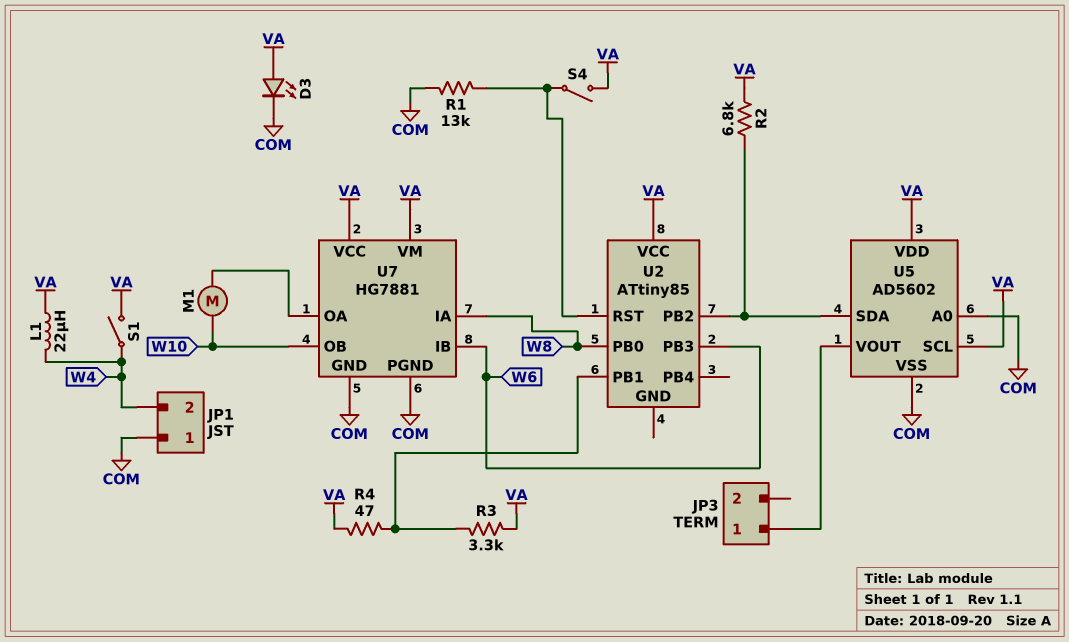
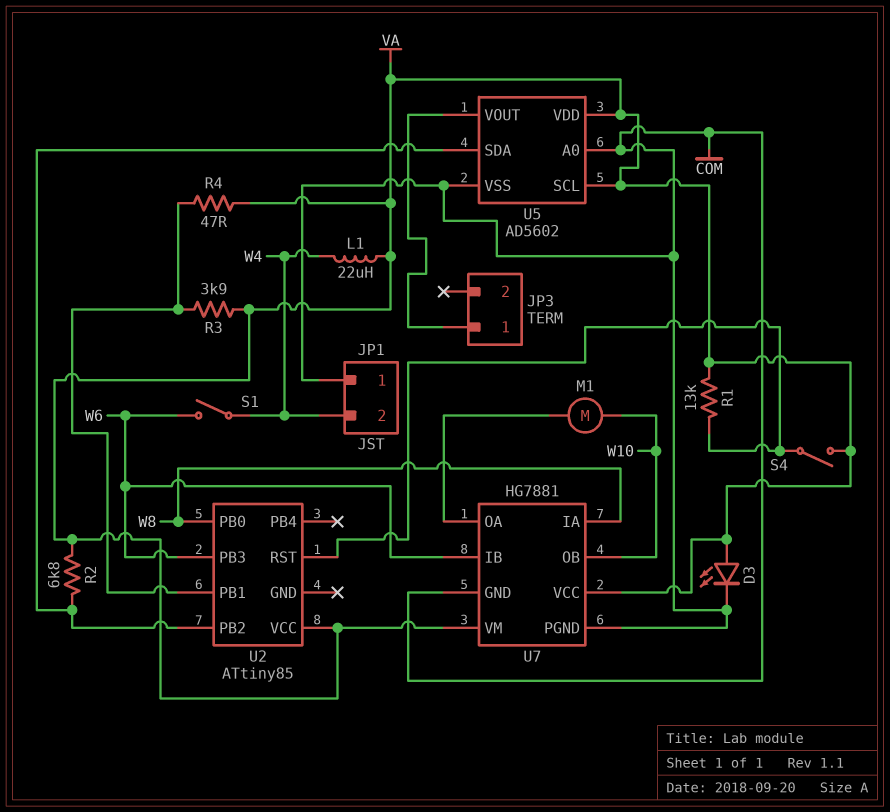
R1: 13k (COM, U2/RST) -> 13k (U2/RST, VA)
R3: 3.3k (U2/PB1, VA) -> 3.9k (U2/PB1, VA)
S1: switch (VA, W4) -> switch (W4, W6)

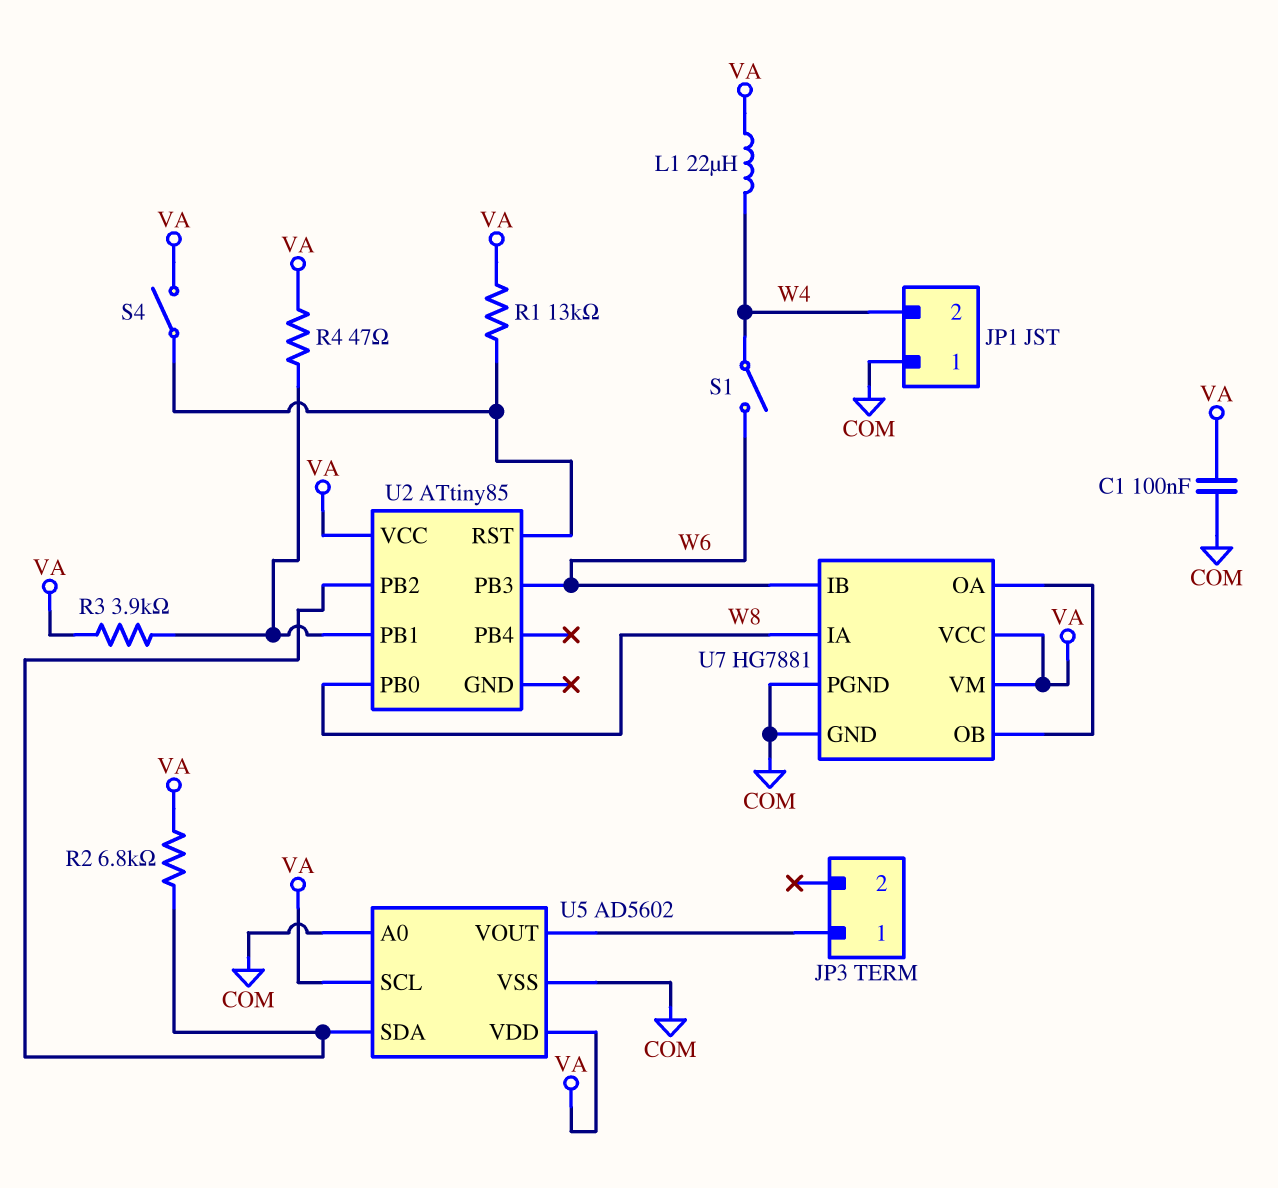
C1: none -> 100nF (COM, VA)
D3: LED (A VA, K COM) -> none
M1: motor (U7/OA, W10) -> none
U7 pin OB: W10 -> U7/OA

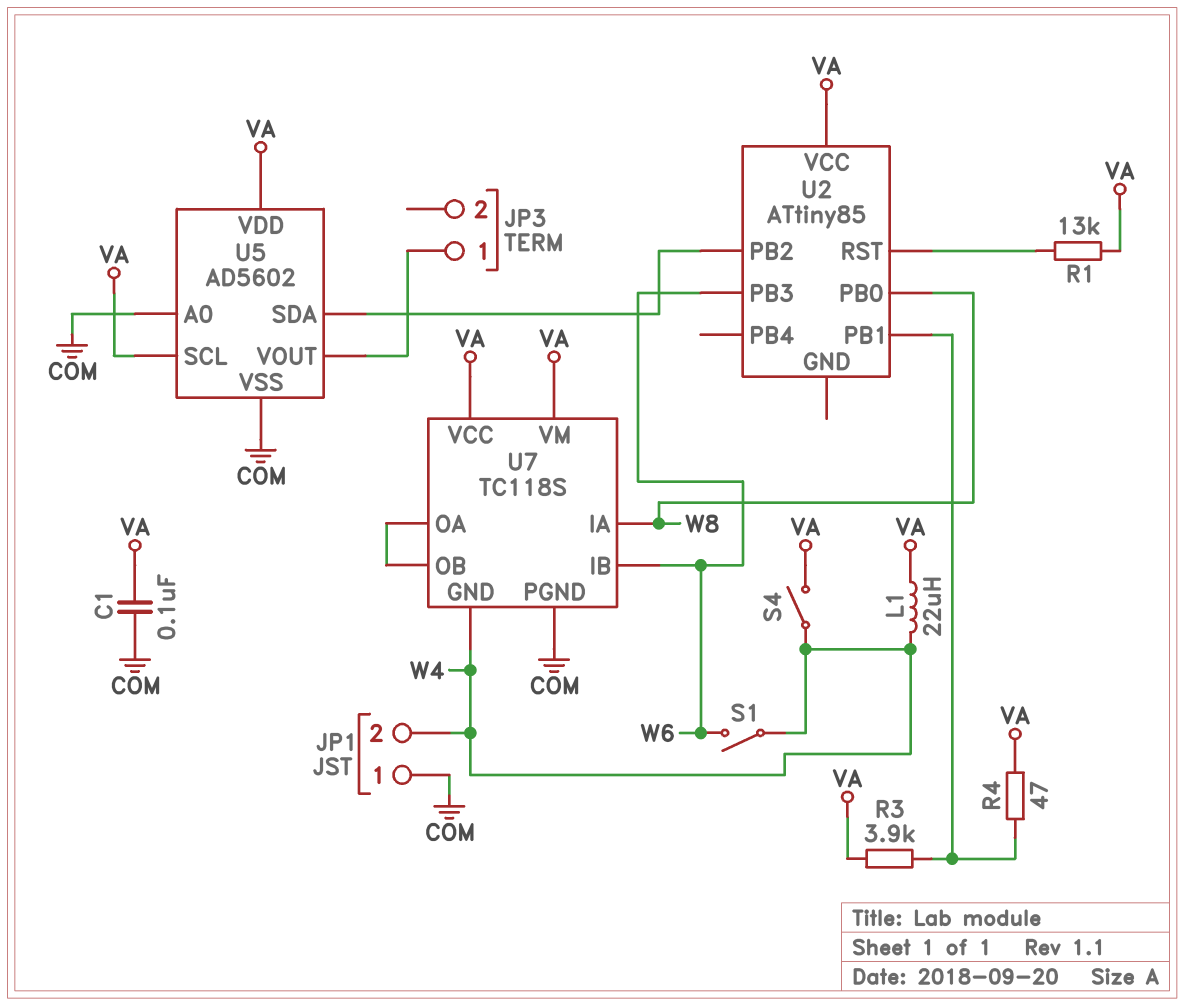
R2: 6.8k (U2/PB2, VA) -> none
S4: switch (U2/RST, VA) -> switch (VA, W4)
U7: HG7881 -> TC118S
U7 pin GND: COM -> W4

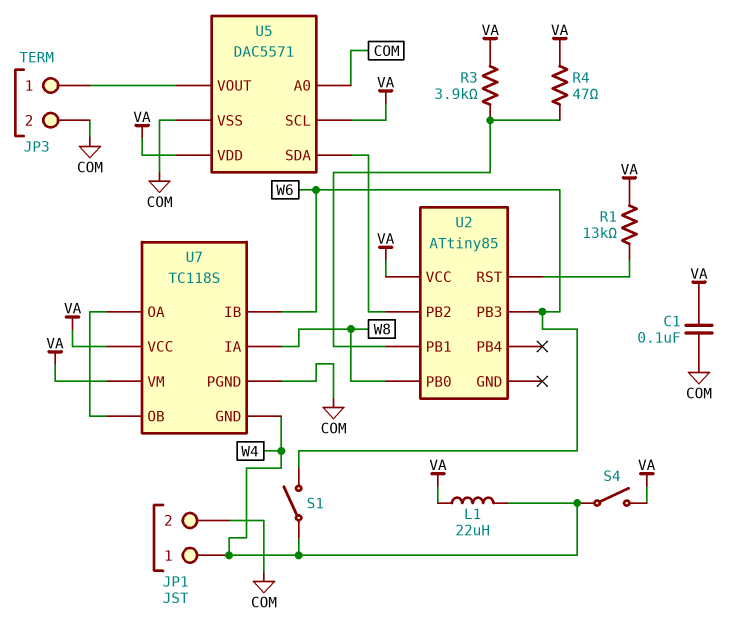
JP1 pin 1: COM -> W4
JP1 pin 2: W4 -> COM
JP3 pin 2: none -> COM
U5: AD5602 -> DAC5571

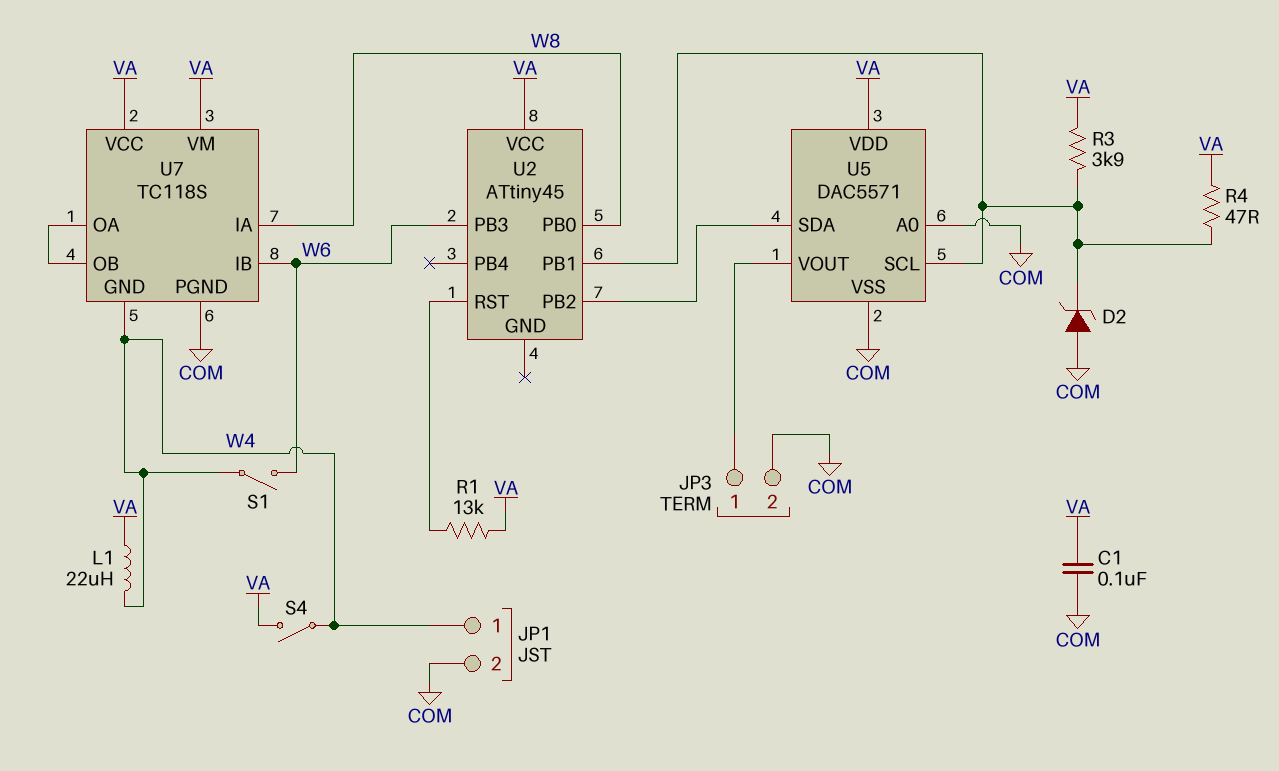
D2: none -> zener (A COM, K U2/PB1)
U2: ATtiny85 -> ATtiny45
U5 pin SCL: VA -> U2/PB1

